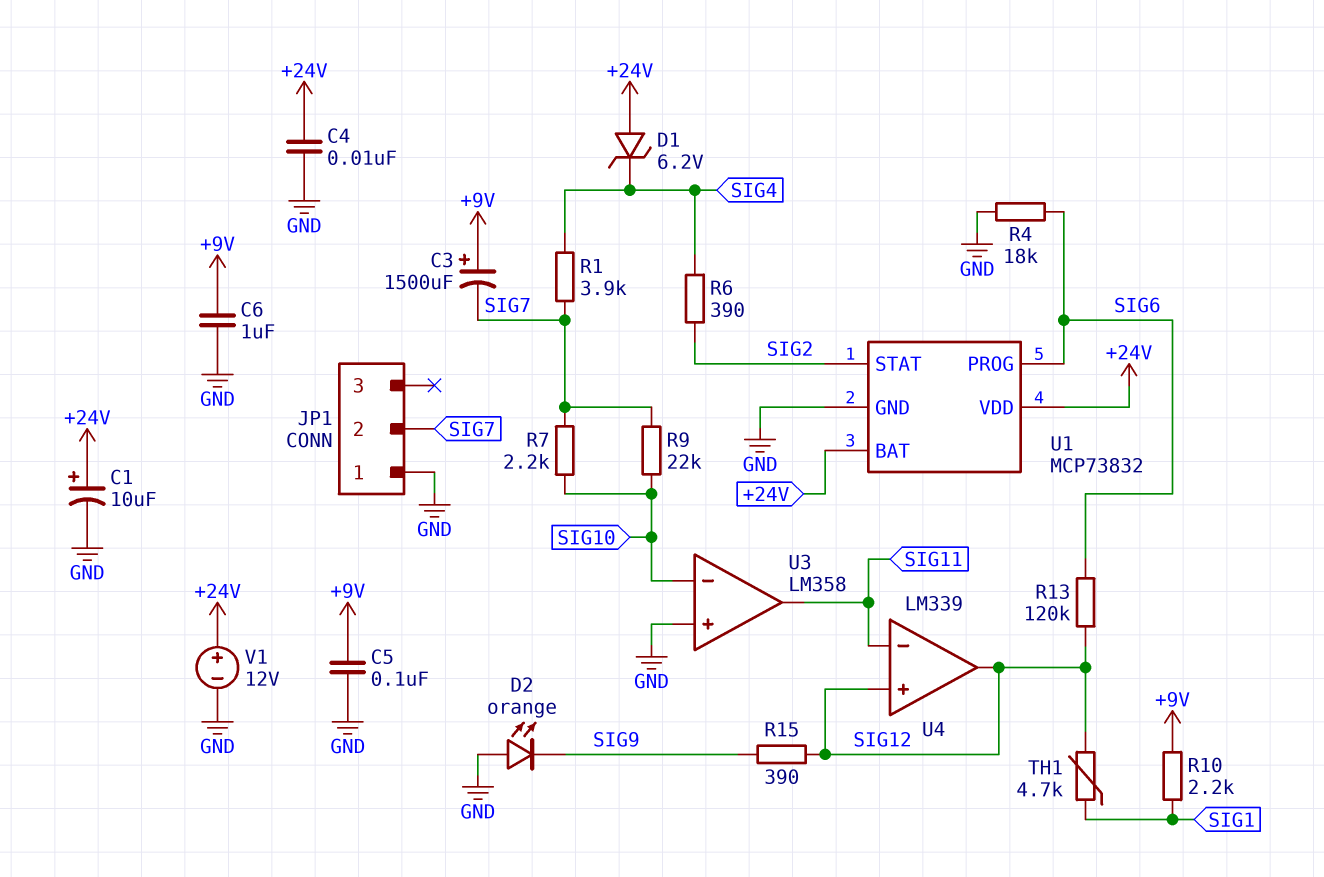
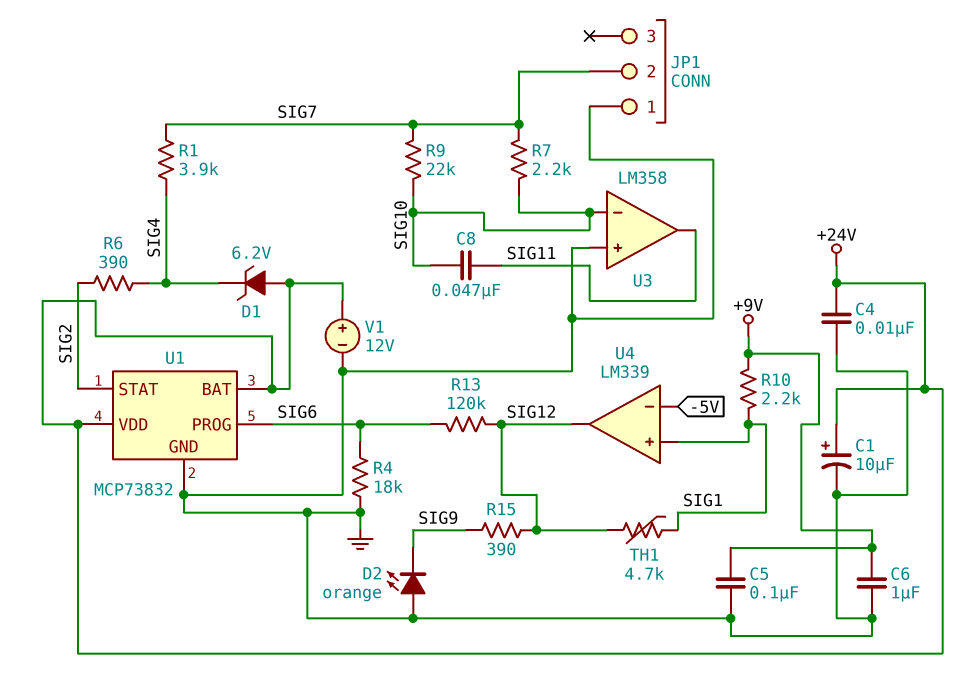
C3: 1500uF (plus +9V, minus SIG7) -> none
C8: none -> 47nF (SIG10, SIG11)
U4 pin in+: SIG12 -> SIG1
U4 pin in-: SIG11 -> -5V

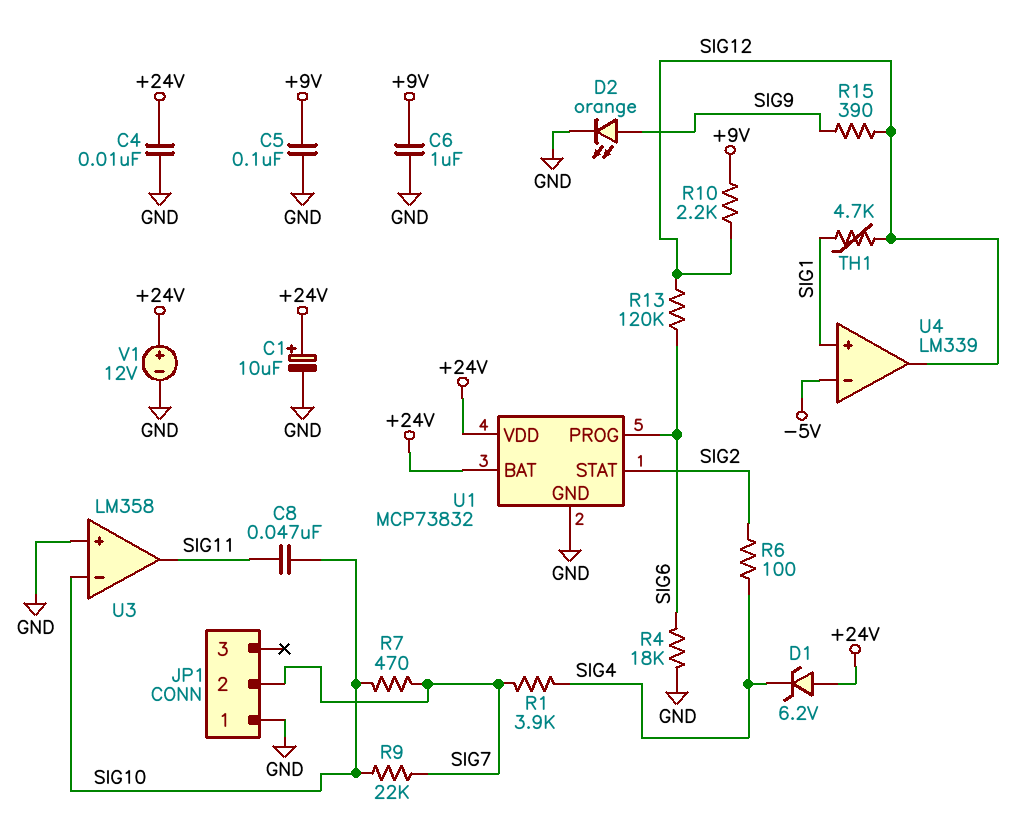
D2: LED orange (A GND, K SIG9) -> LED orange (A SIG9, K GND)
R6: 390 (SIG2, SIG4) -> 100 (SIG2, SIG4)
R7: 2.2k (SIG7, SIG10) -> 470 (SIG7, SIG10)
R10: 2.2k (+9V, SIG1) -> 2.2k (+9V, SIG12)

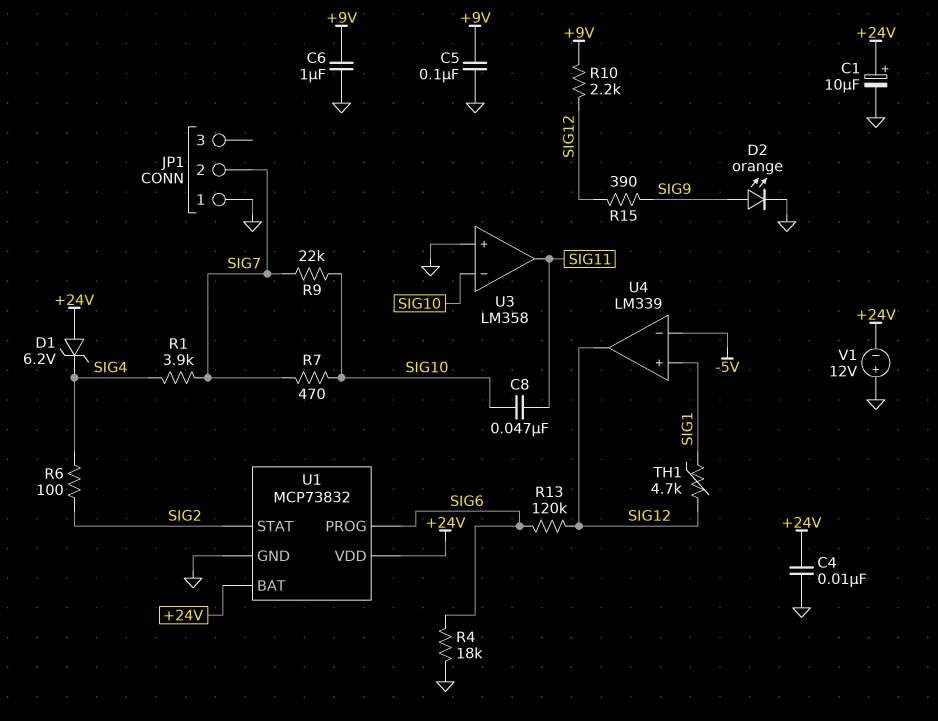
V1: 12V (plus +24V, minus GND) -> 12V (plus GND, minus +24V)

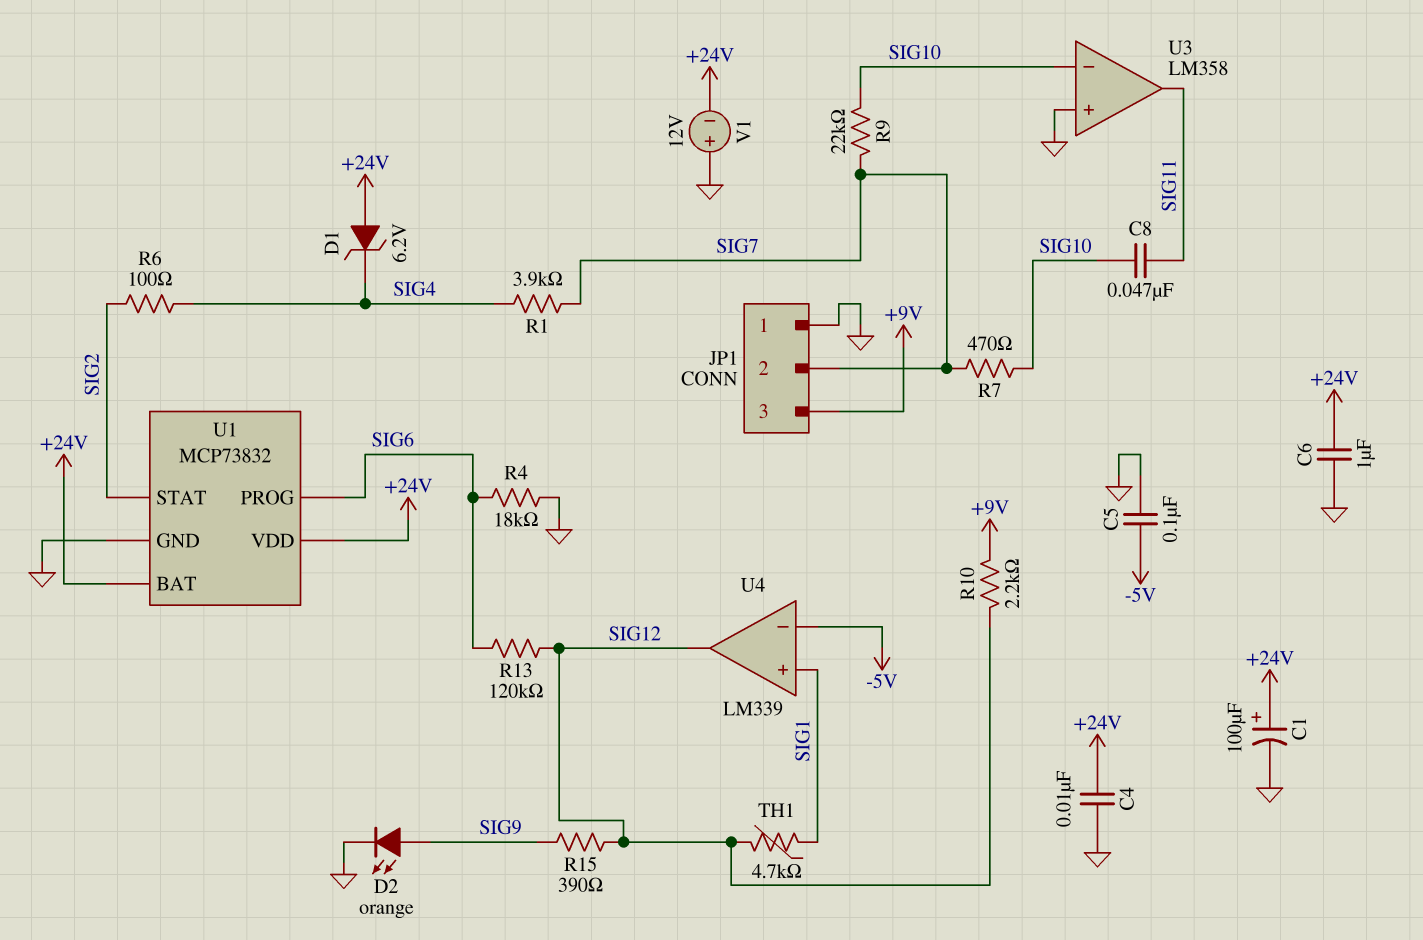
C1: 10uF (plus +24V, minus GND) -> 100uF (plus +24V, minus GND)
C5: 100nF (+9V, GND) -> 100nF (-5V, GND)
C6: 1uF (+9V, GND) -> 1uF (+24V, GND)
JP1 pin 3: none -> +9V

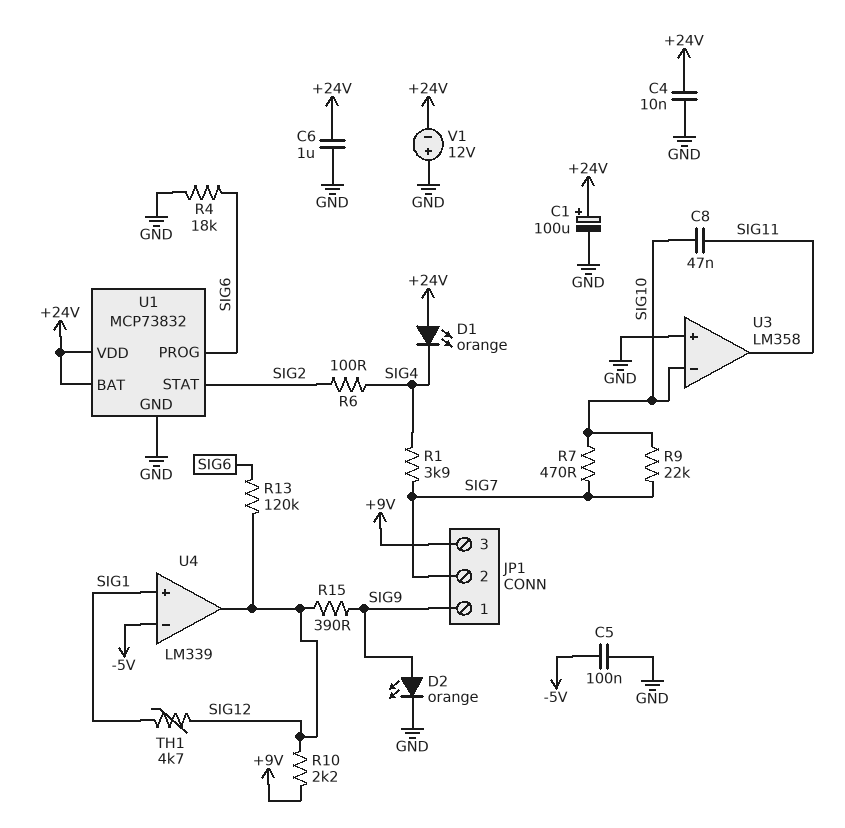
D1: zener 6.2V (A +24V, K SIG4) -> LED orange (A +24V, K SIG4)
JP1 pin 1: GND -> SIG9

